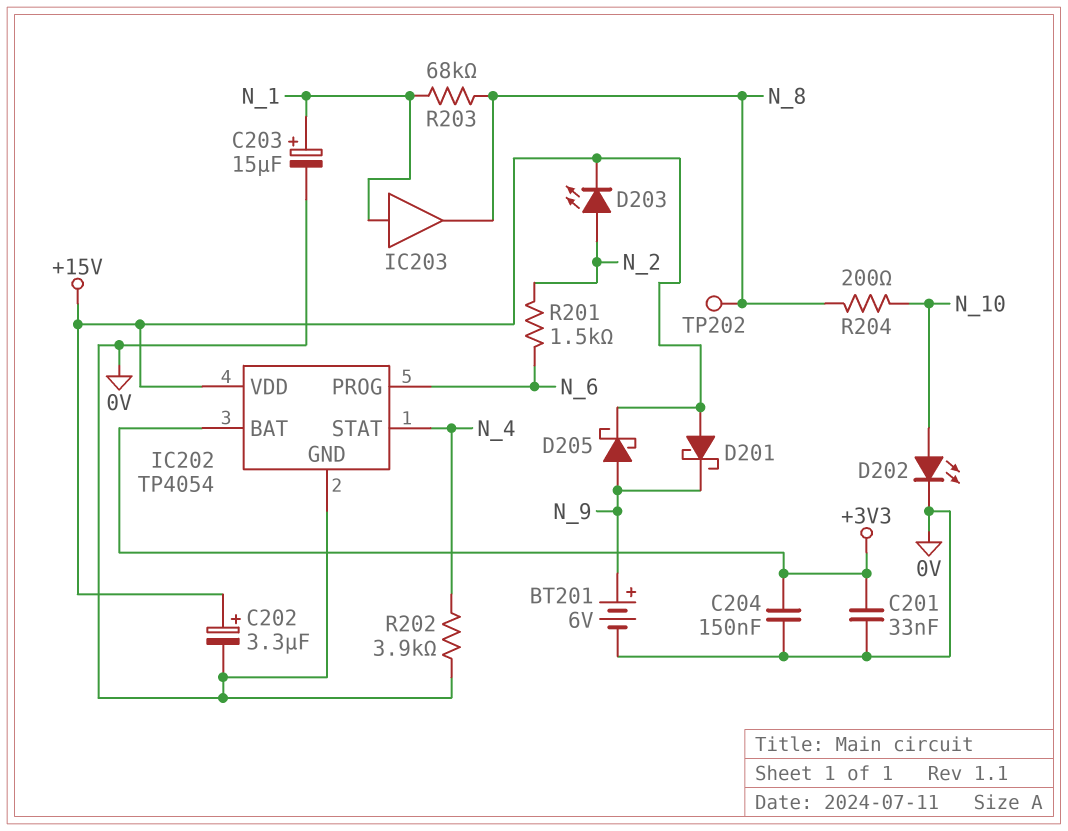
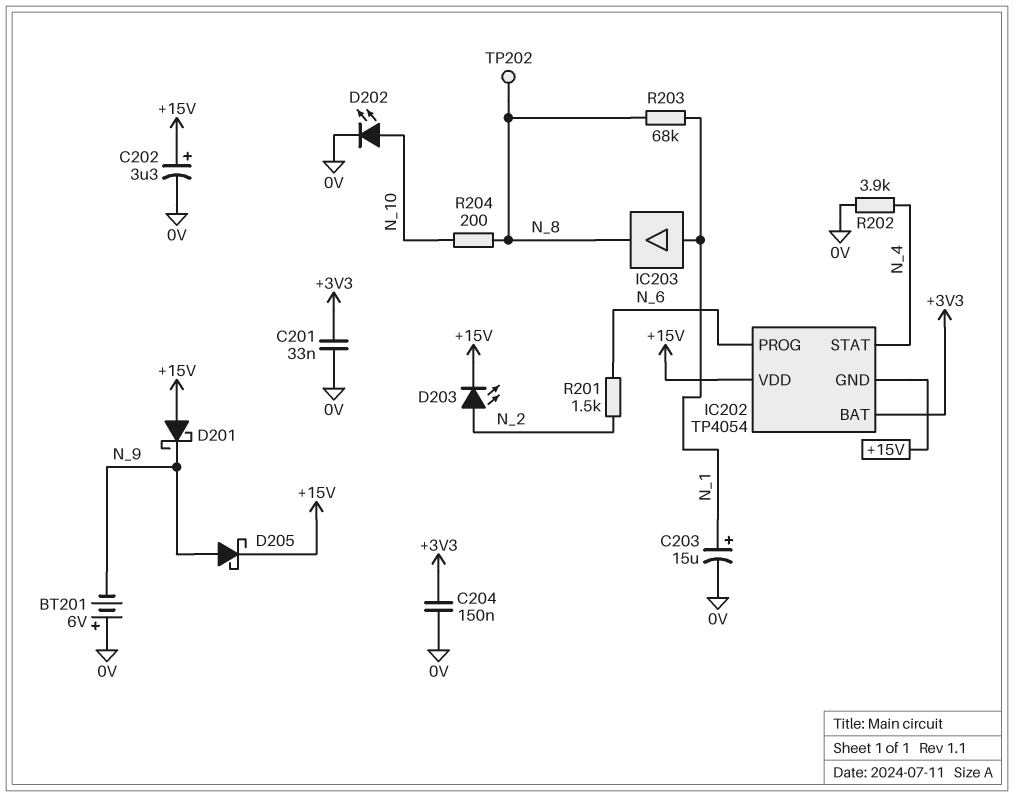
BT201: 6V (plus N_9, minus 0V) -> 6V (plus 0V, minus N_9)
IC202 pin GND: 0V -> +15V

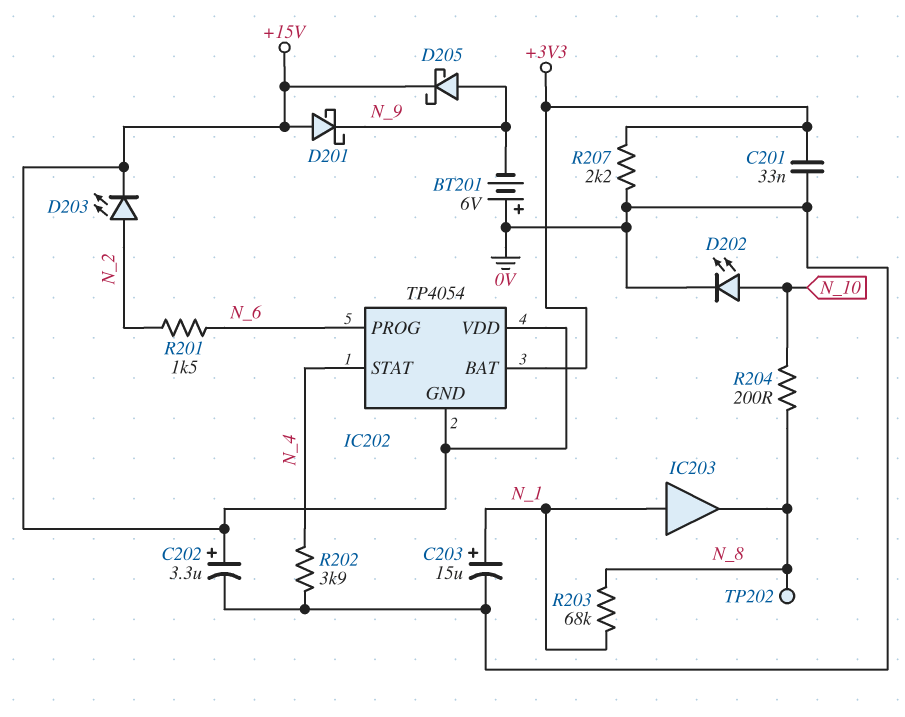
C204: 150nF (+3V3, 0V) -> none
R207: none -> 2.2k (+3V3, 0V)

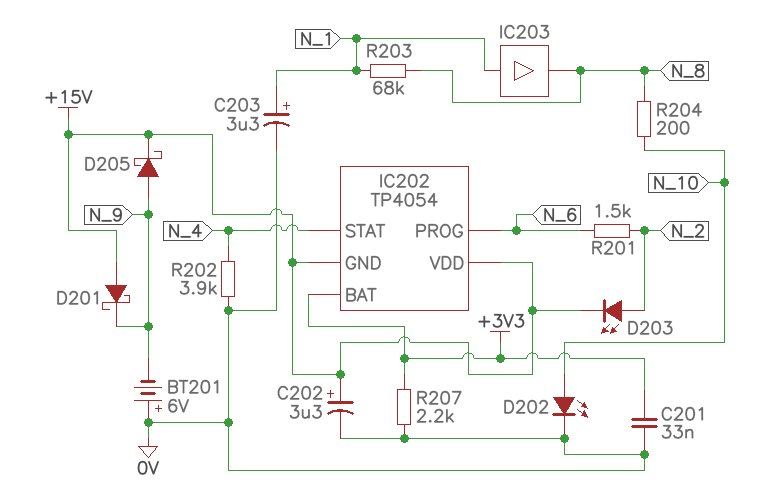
C203: 15uF (plus N_1, minus 0V) -> 3.3uF (plus N_1, minus 0V)
TP202: test point (N_8) -> none

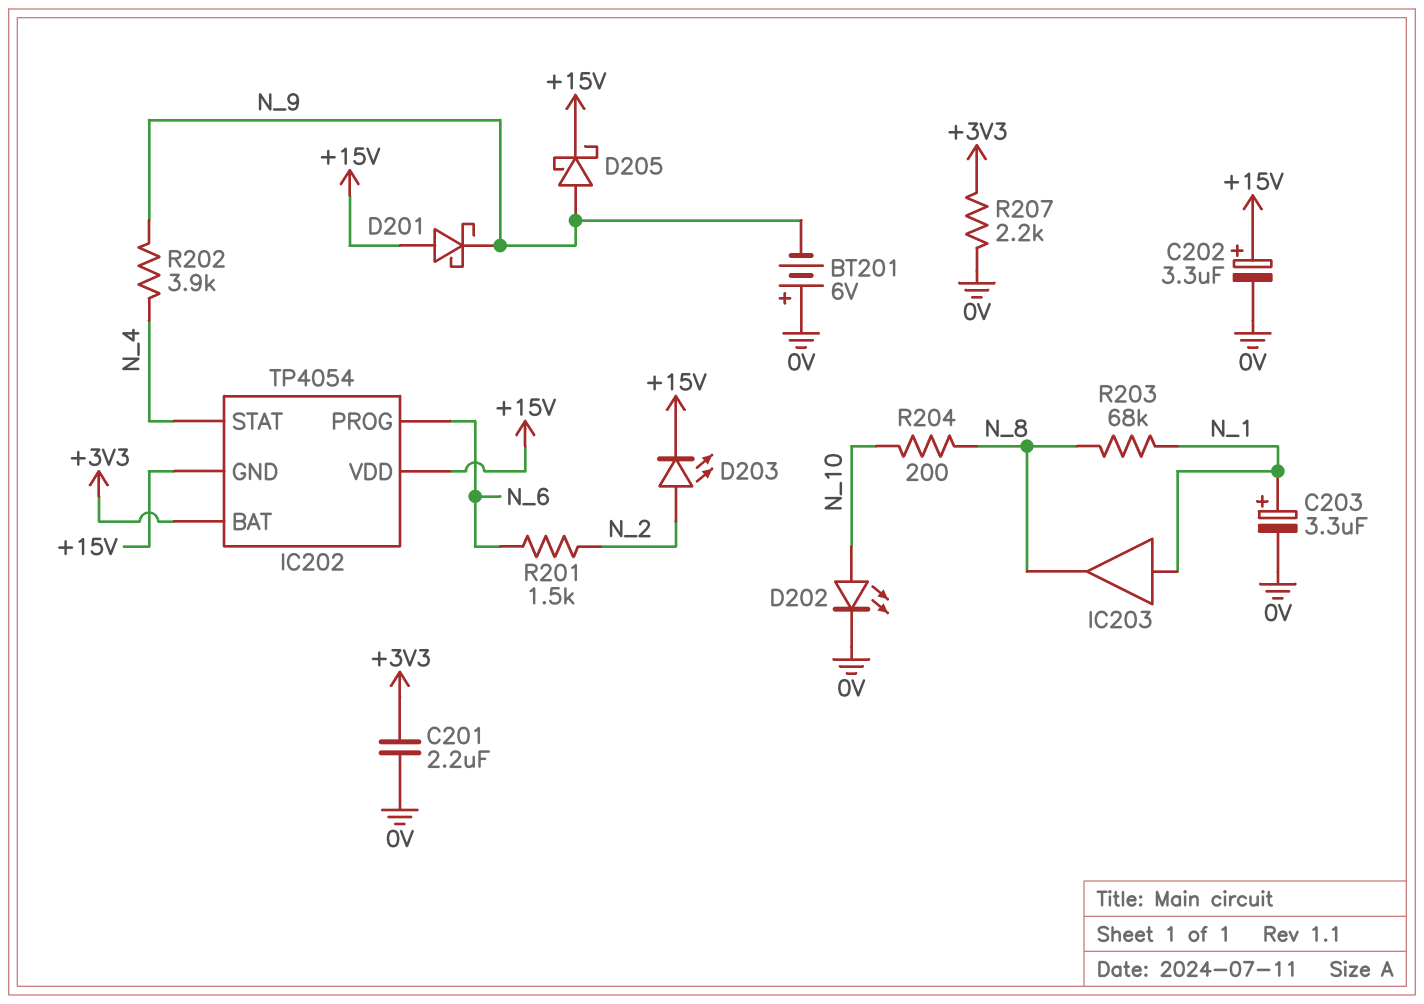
C201: 33nF (+3V3, 0V) -> 2.2uF (+3V3, 0V)
R202: 3.9k (0V, N_4) -> 3.9k (N_4, N_9)

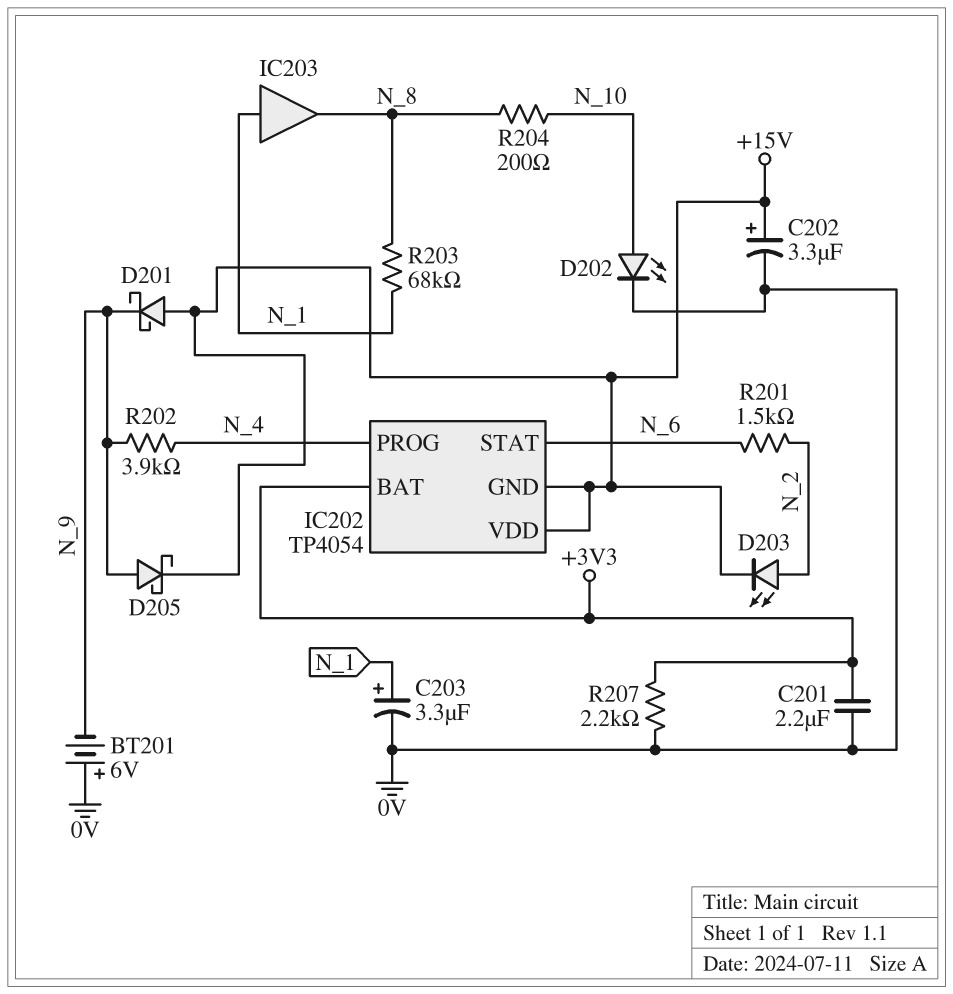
IC202 pin PROG: N_6 -> N_4
IC202 pin STAT: N_4 -> N_6

